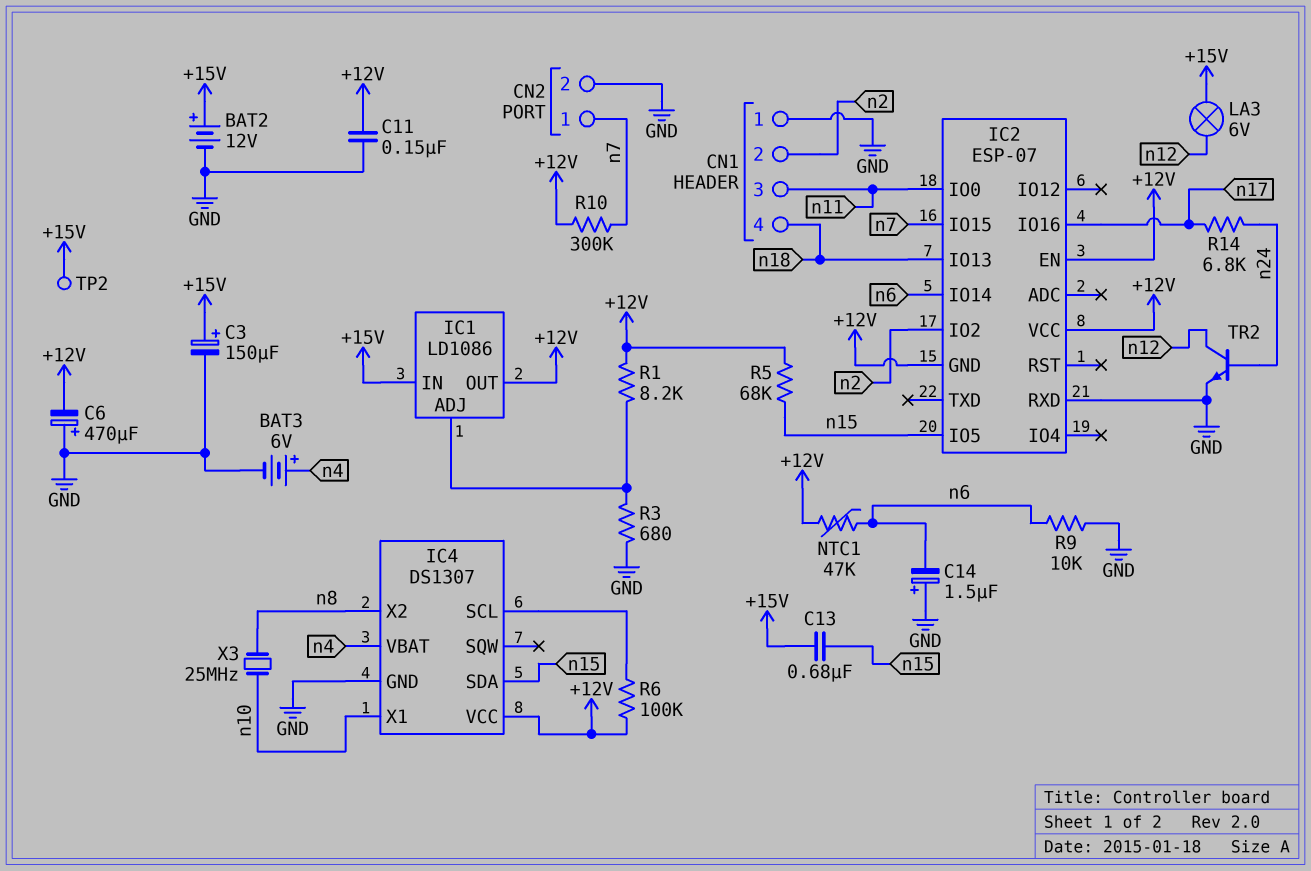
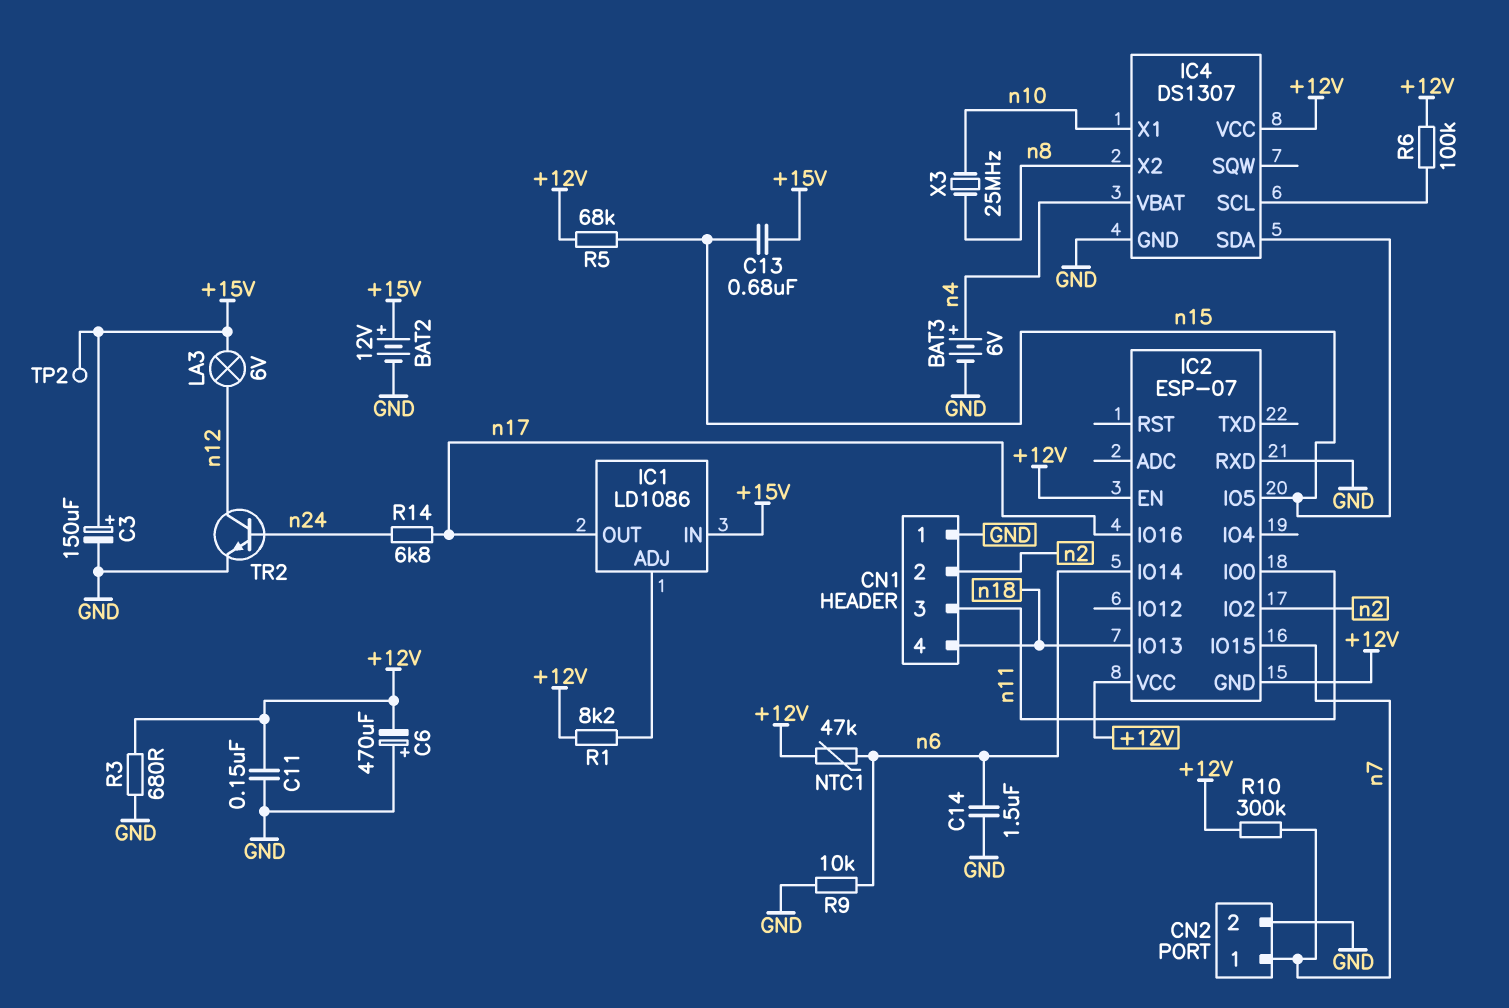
C14: 1.5uF (plus GND, minus n6) -> 1.5uF (GND, n6)
IC1 pin OUT: +12V -> n17
R3: 680 (GND, IC1/ADJ) -> 680 (+12V, GND)

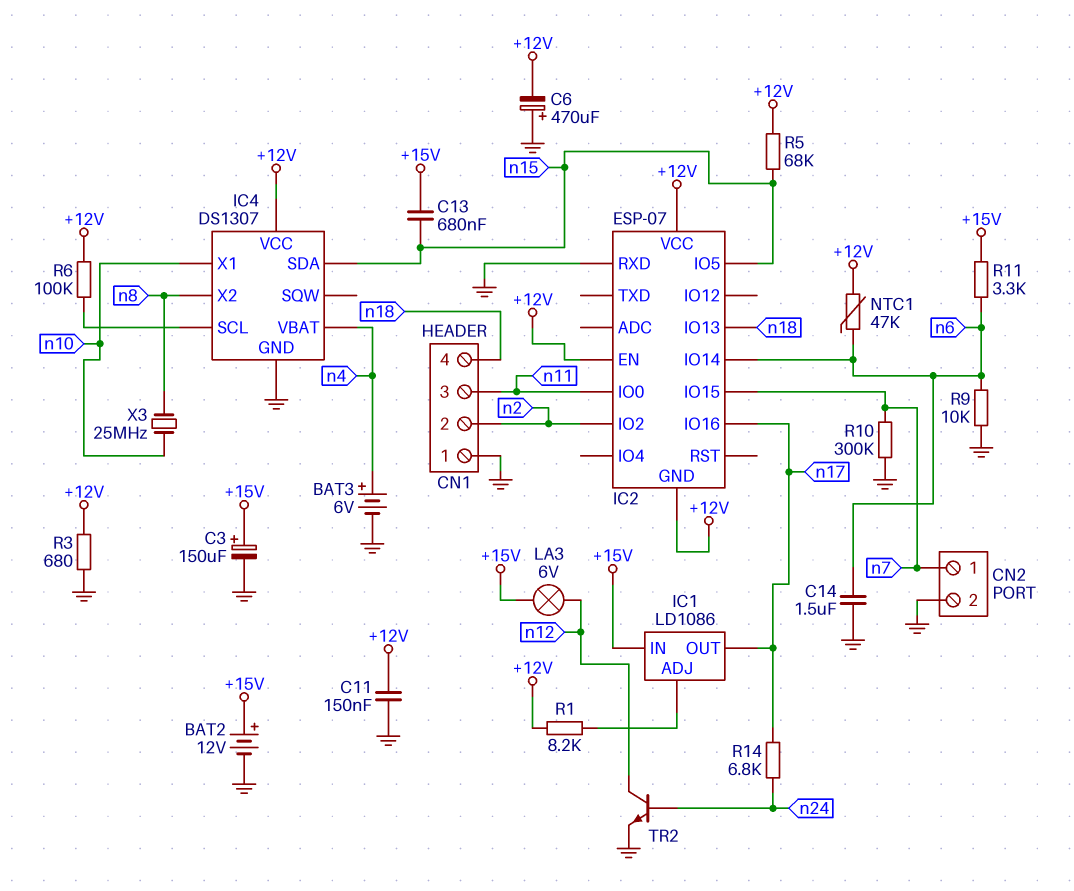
R10: 300k (+12V, n7) -> 300k (GND, n7)
R11: none -> 3.3k (+15V, n6)
TP2: test point (+15V) -> none

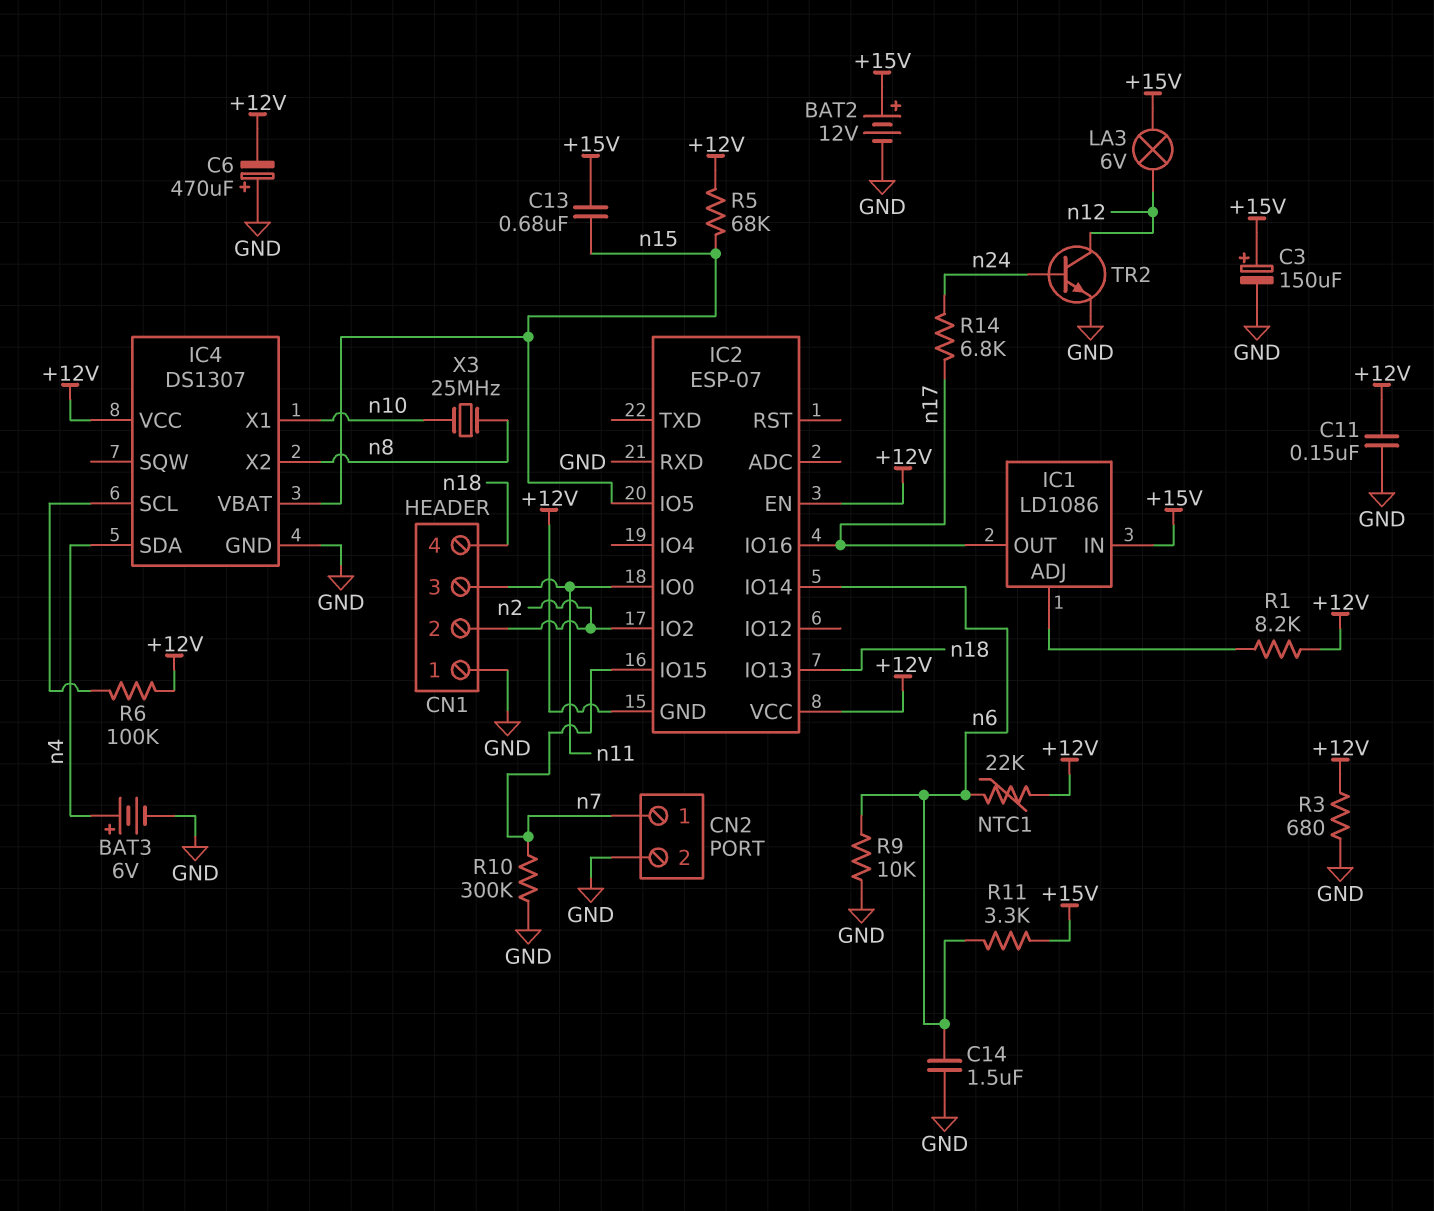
IC4 pin SDA: n15 -> n4
IC4 pin VBAT: n4 -> n15
NTC1: 47k (+12V, n6) -> 22k (+12V, n6)

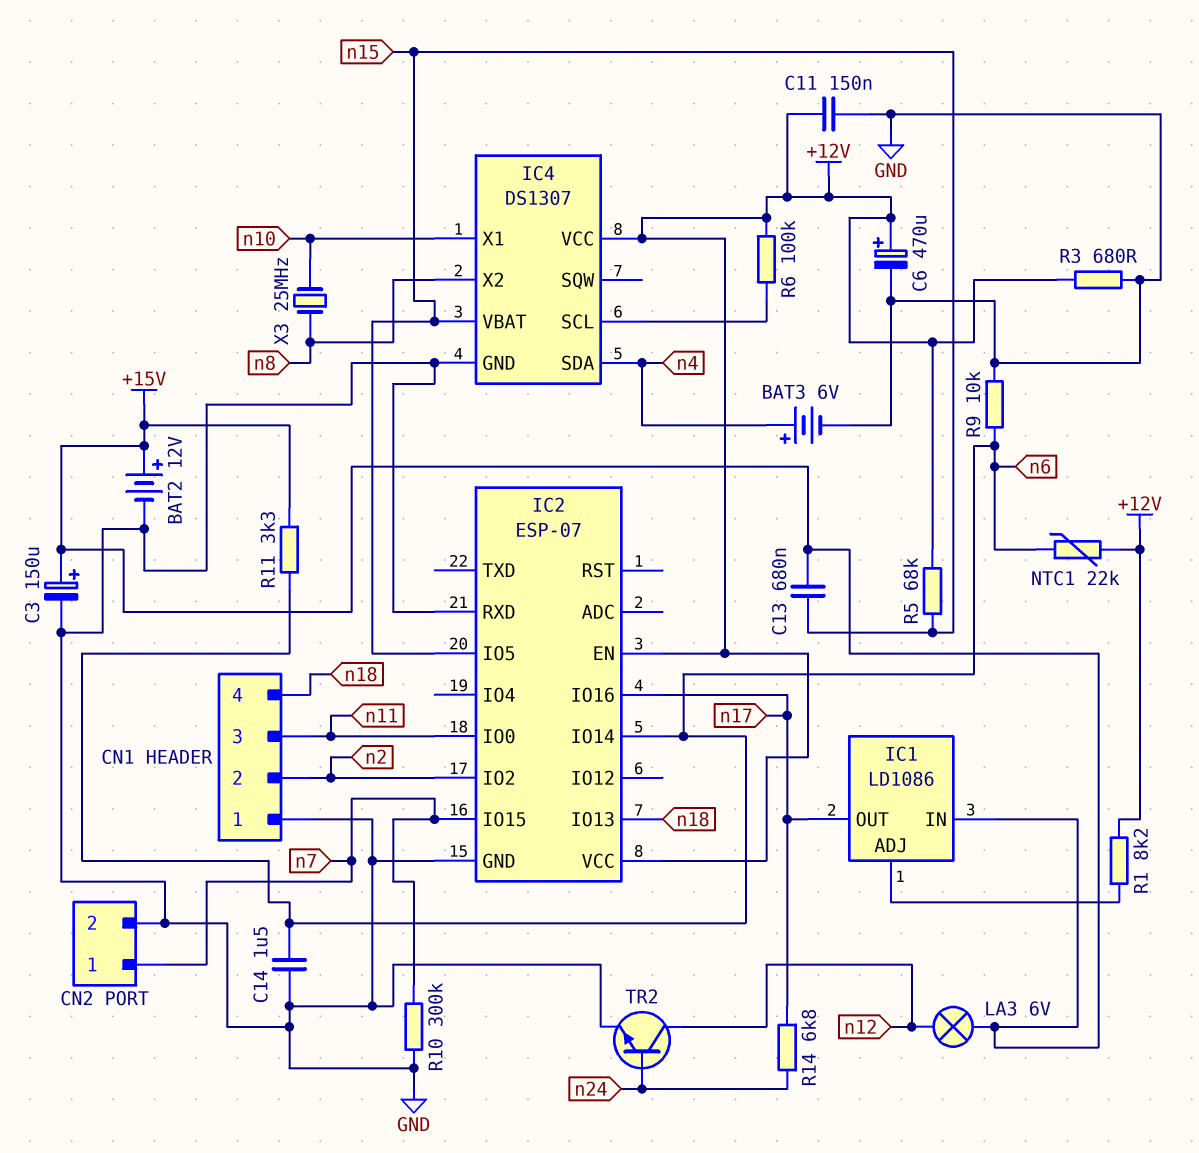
C6: 470uF (plus GND, minus +12V) -> 470uF (plus +12V, minus GND)
IC2 pin GND: +12V -> GND

